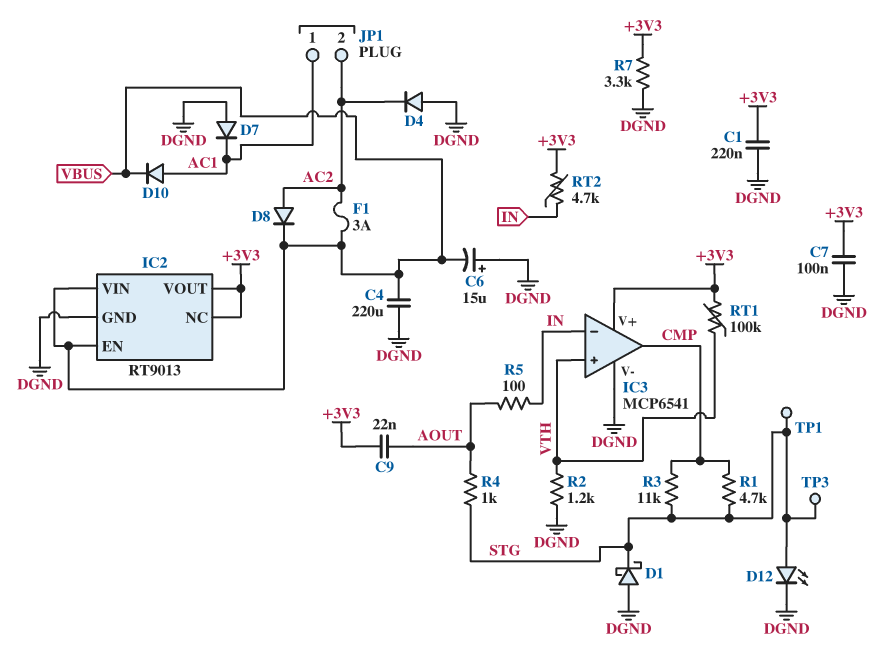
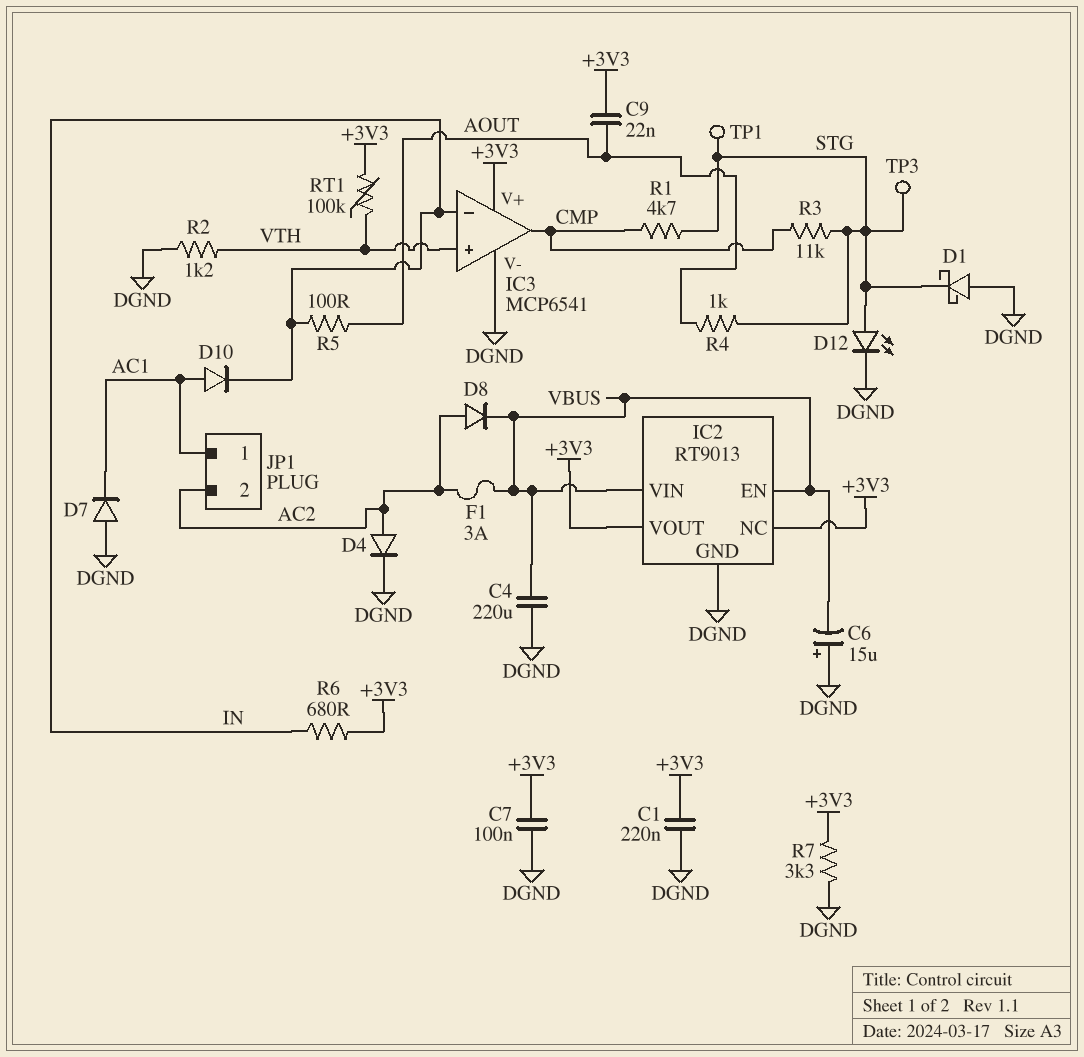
D4: diode (A DGND, K AC2) -> diode (A AC2, K DGND)
D10: diode (A AC1, K VBUS) -> diode (A AC1, K IN)
R6: none -> 680 (+3V3, IN)
RT2: 4.7k (+3V3, IN) -> none

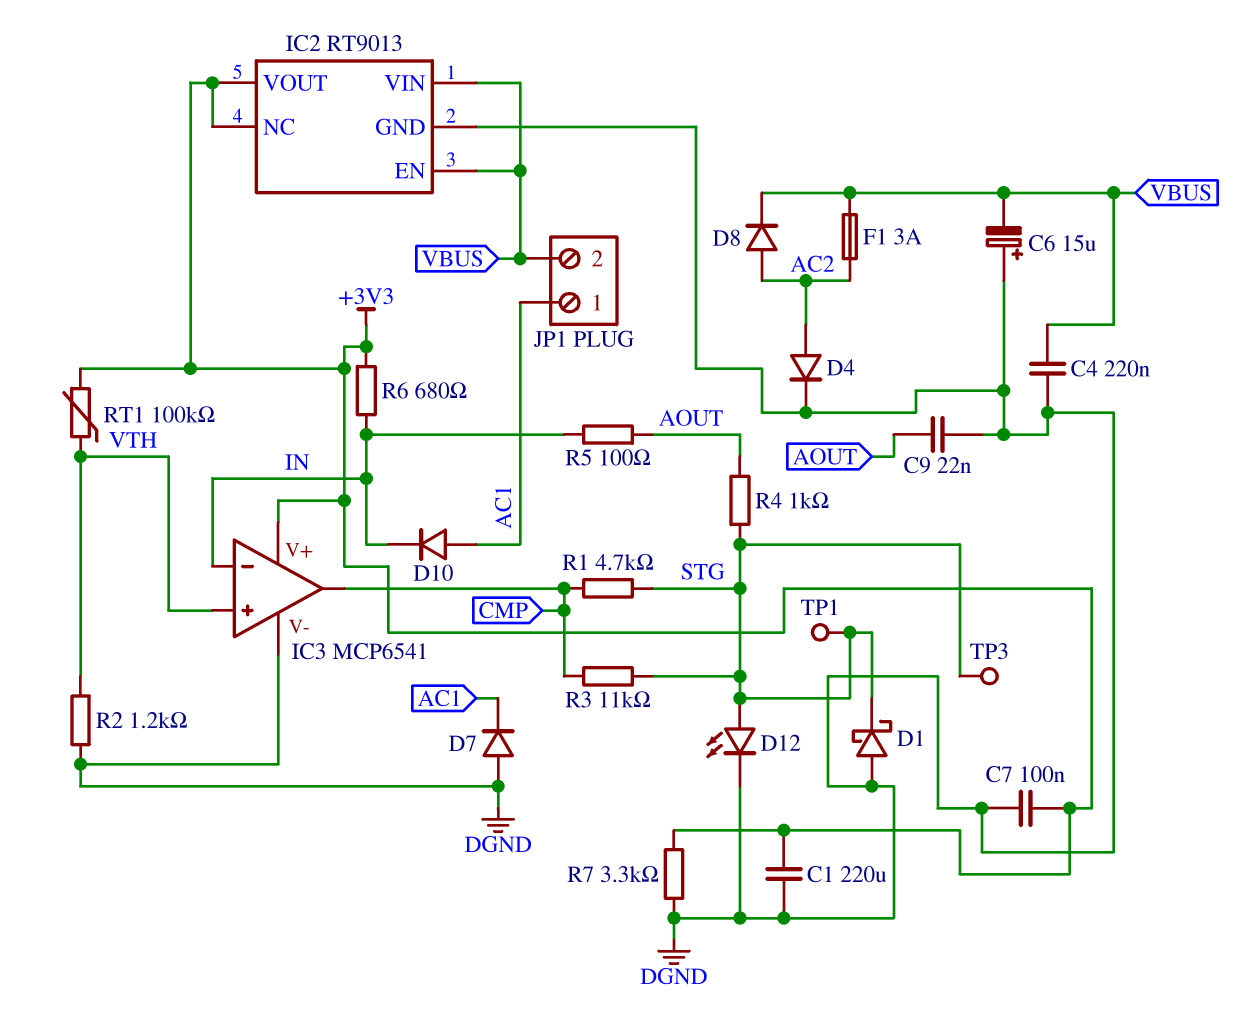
C1: 220nF (+3V3, DGND) -> 220uF (+3V3, DGND)
C4: 220uF (DGND, VBUS) -> 220nF (DGND, VBUS)
C9: 22nF (+3V3, AOUT) -> 22nF (AOUT, DGND)
JP1 pin 2: AC2 -> VBUS

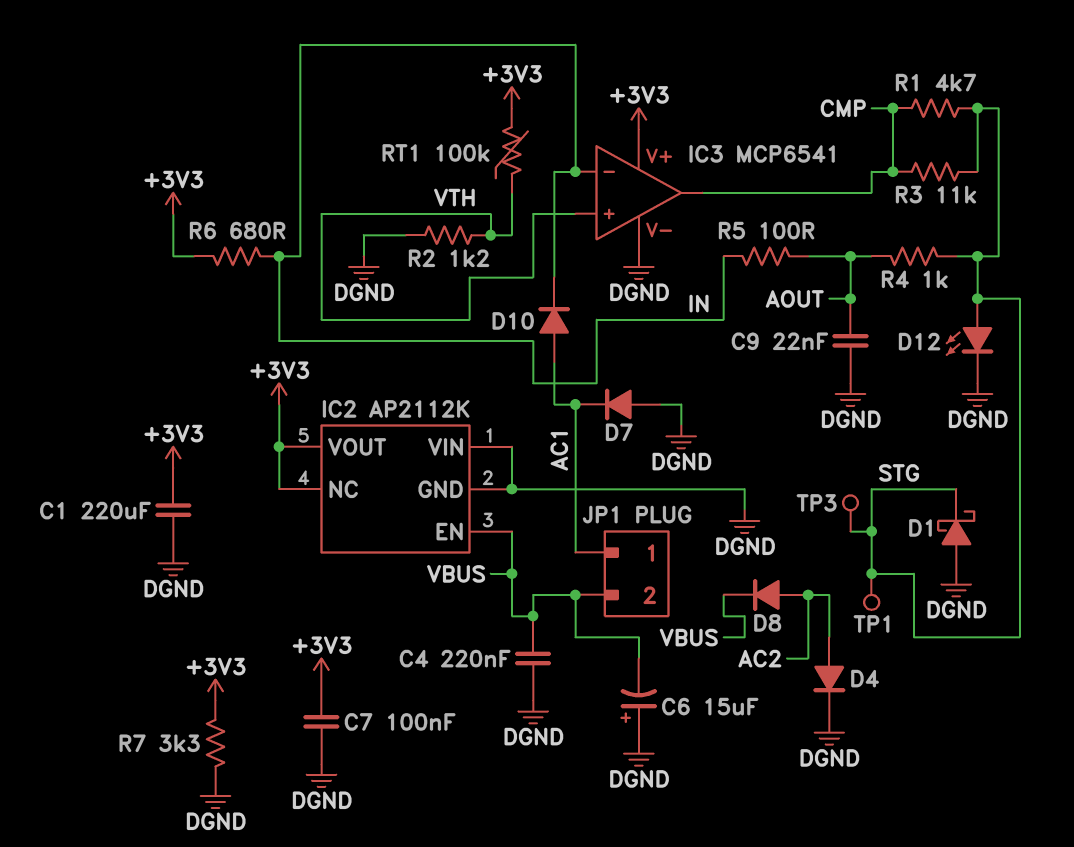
F1: 3A (AC2, VBUS) -> none
IC2: RT9013 -> AP2112K
IC2 pin VIN: VBUS -> DGND

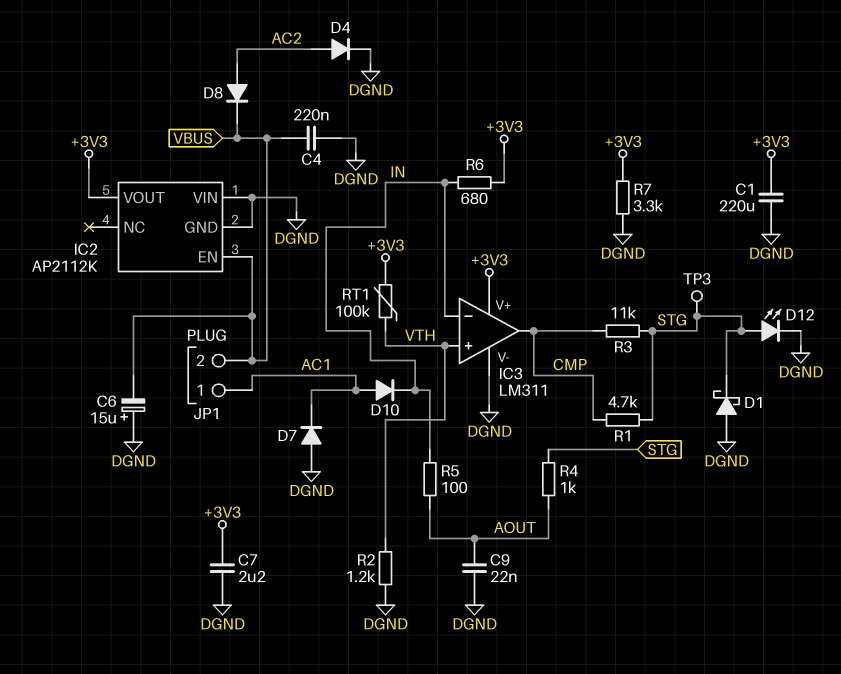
C7: 100nF (+3V3, DGND) -> 2.2uF (+3V3, DGND)
IC2 pin NC: +3V3 -> none
IC3: MCP6541 -> LM311
TP1: test point (STG) -> none

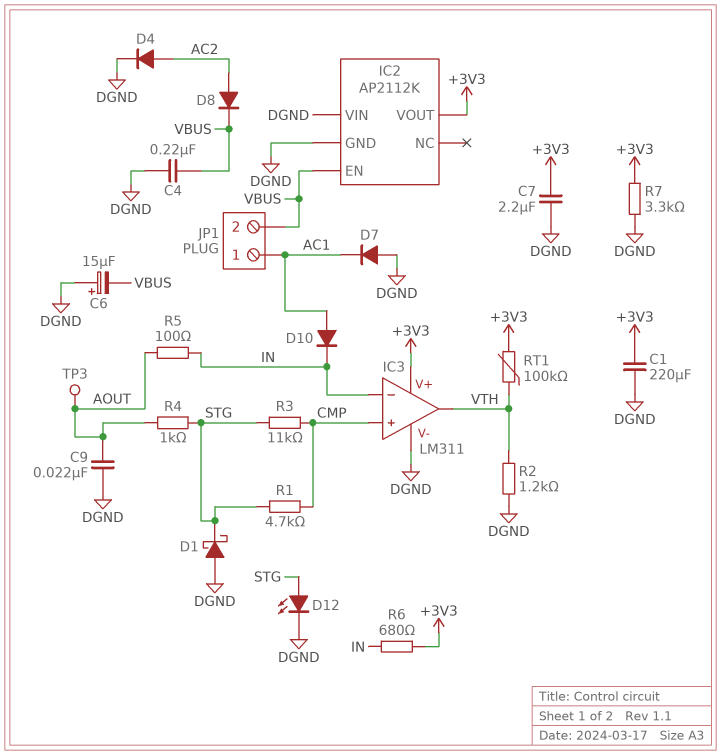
IC3 pin in+: VTH -> CMP
IC3 pin out: CMP -> VTH
TP3: test point (STG) -> test point (AOUT)

